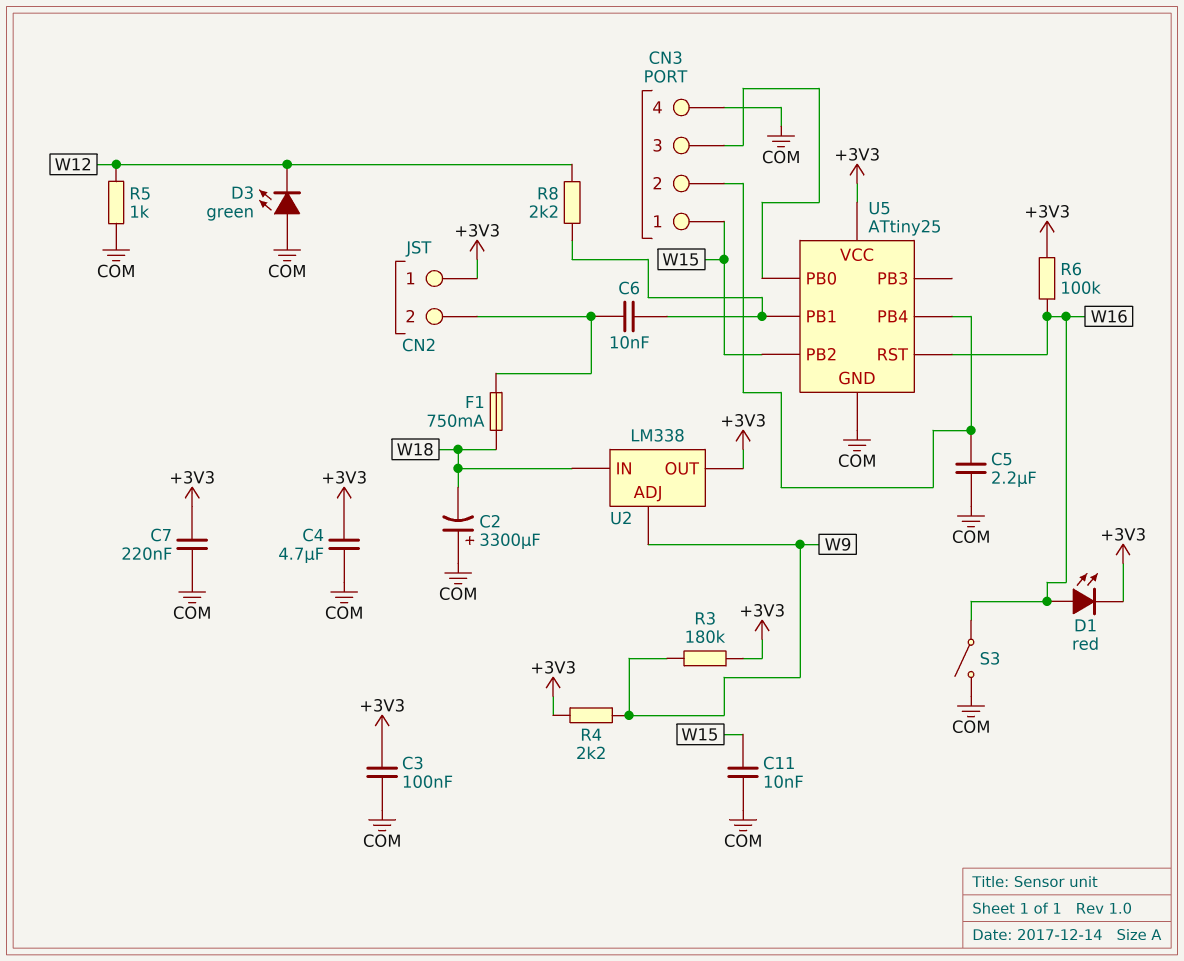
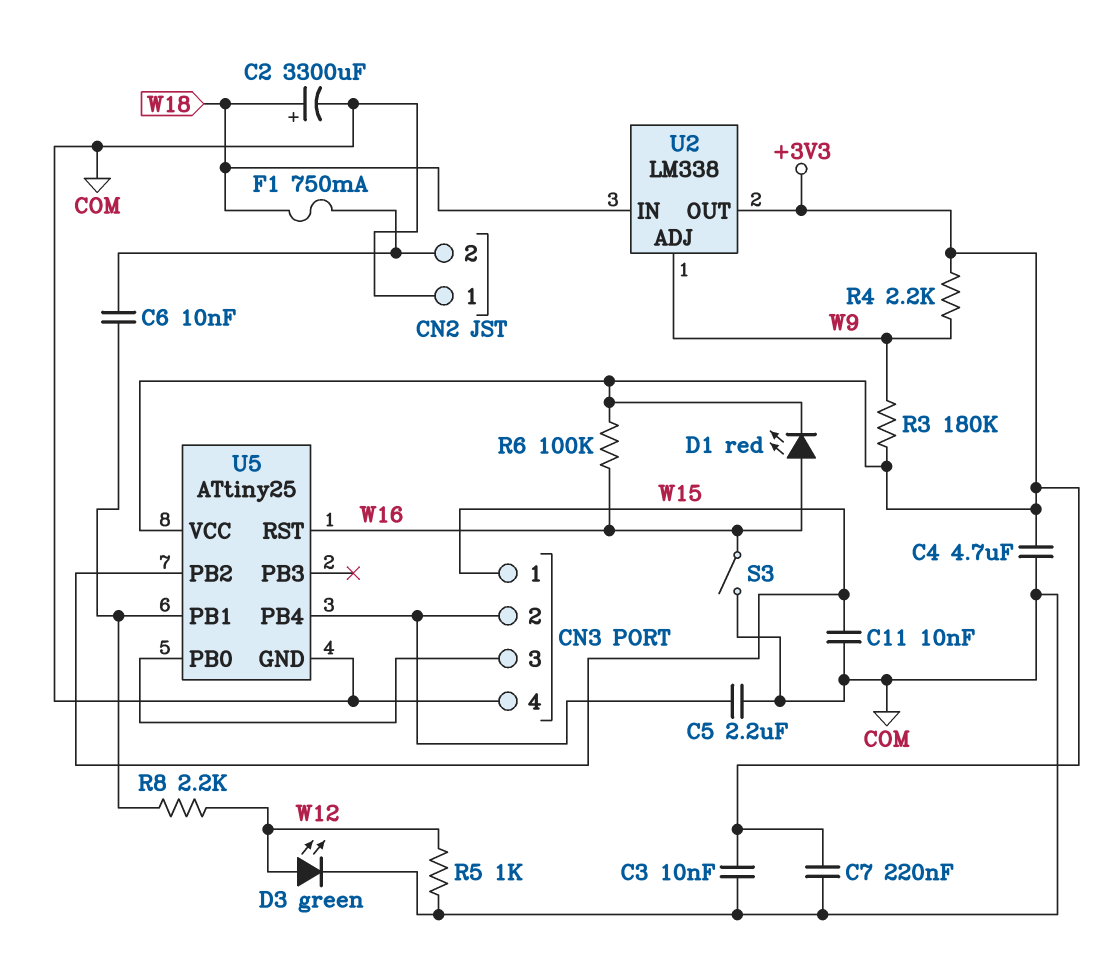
C2: 3300uF (plus COM, minus W18) -> 3300uF (plus W18, minus COM)
C3: 100nF (+3V3, COM) -> 10nF (+3V3, COM)
CN2 pin 1: +3V3 -> COM
D3: LED green (A COM, K W12) -> LED green (A W12, K COM)

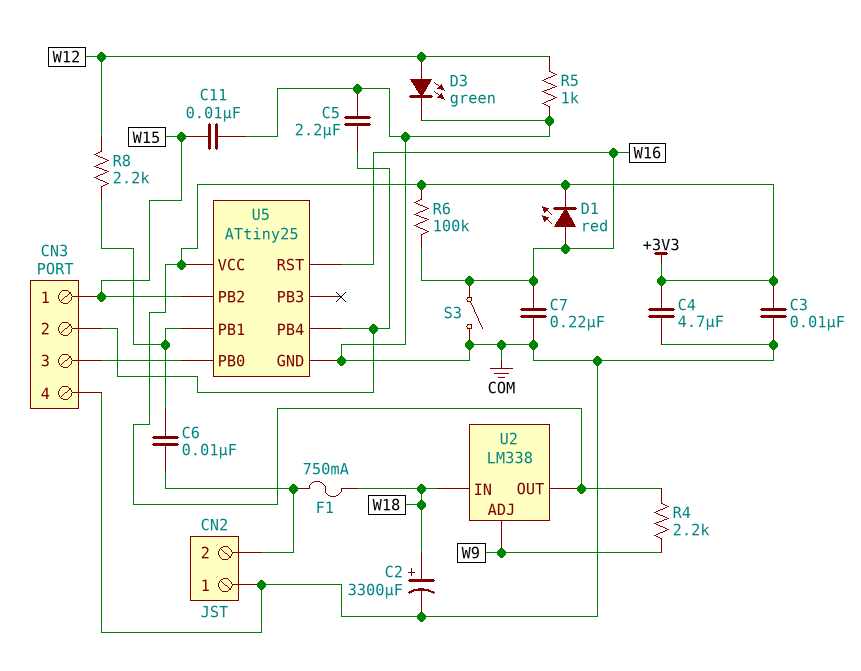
C7: 220nF (+3V3, COM) -> 220nF (COM, W16)
R3: 180k (+3V3, W9) -> none

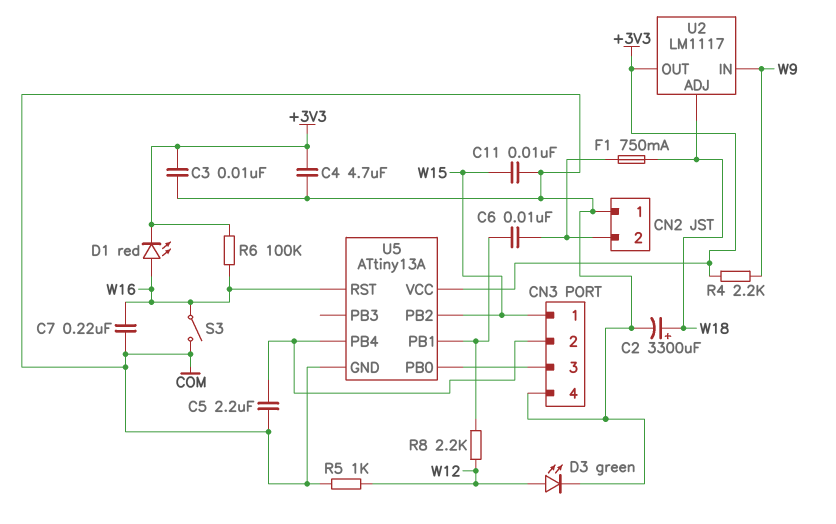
U2: LM338 -> LM1117
U2 pin ADJ: W9 -> W18
U2 pin IN: W18 -> W9
U5: ATtiny25 -> ATtiny13A

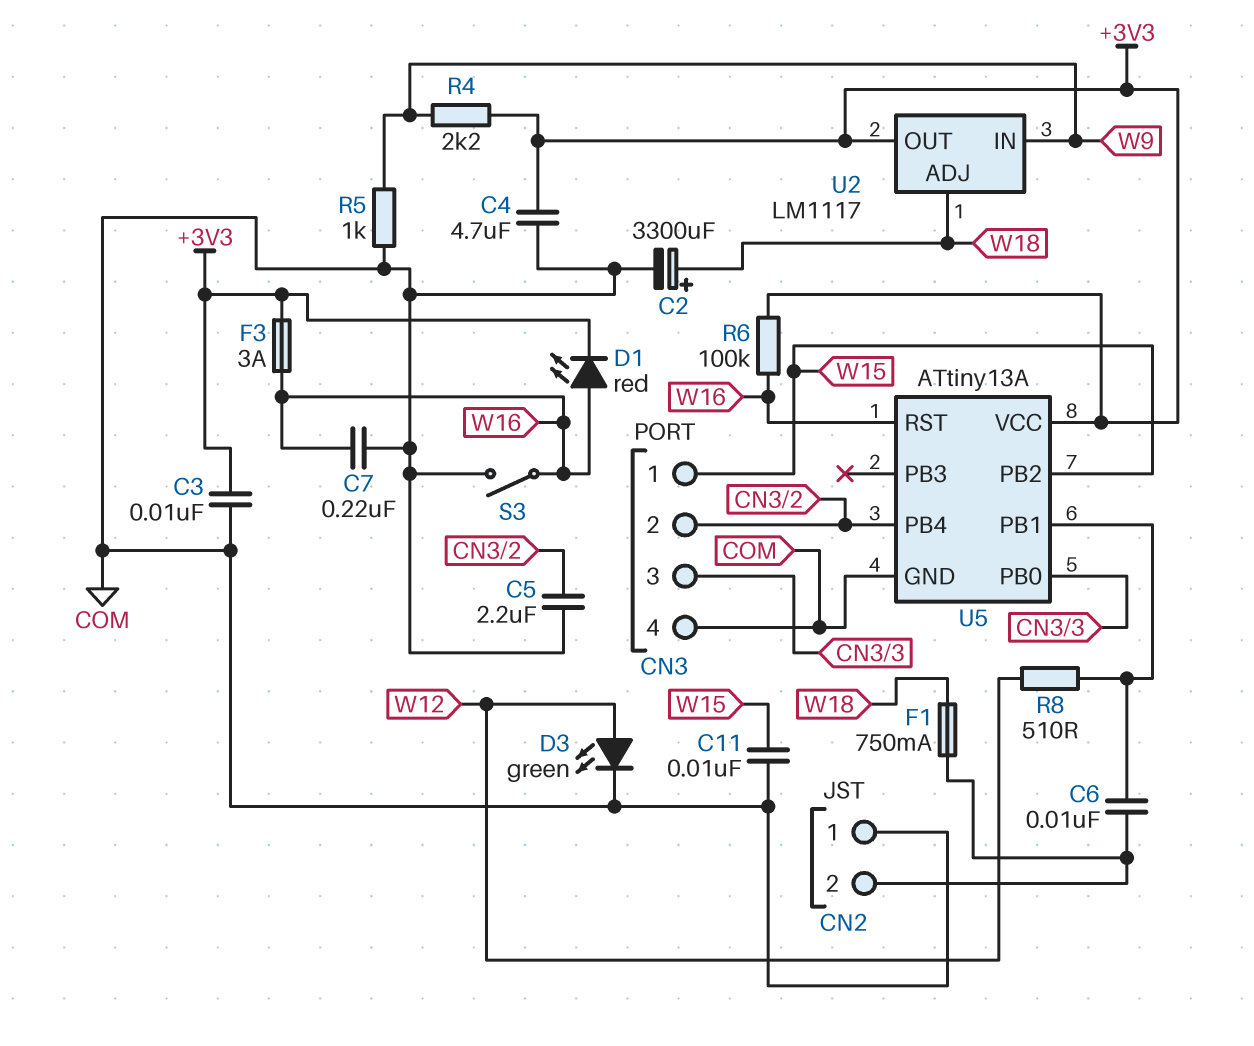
F3: none -> 3A (+3V3, W16)
R5: 1k (COM, W12) -> 1k (COM, W9)
R8: 2.2k (U5/PB1, W12) -> 510 (U5/PB1, W12)

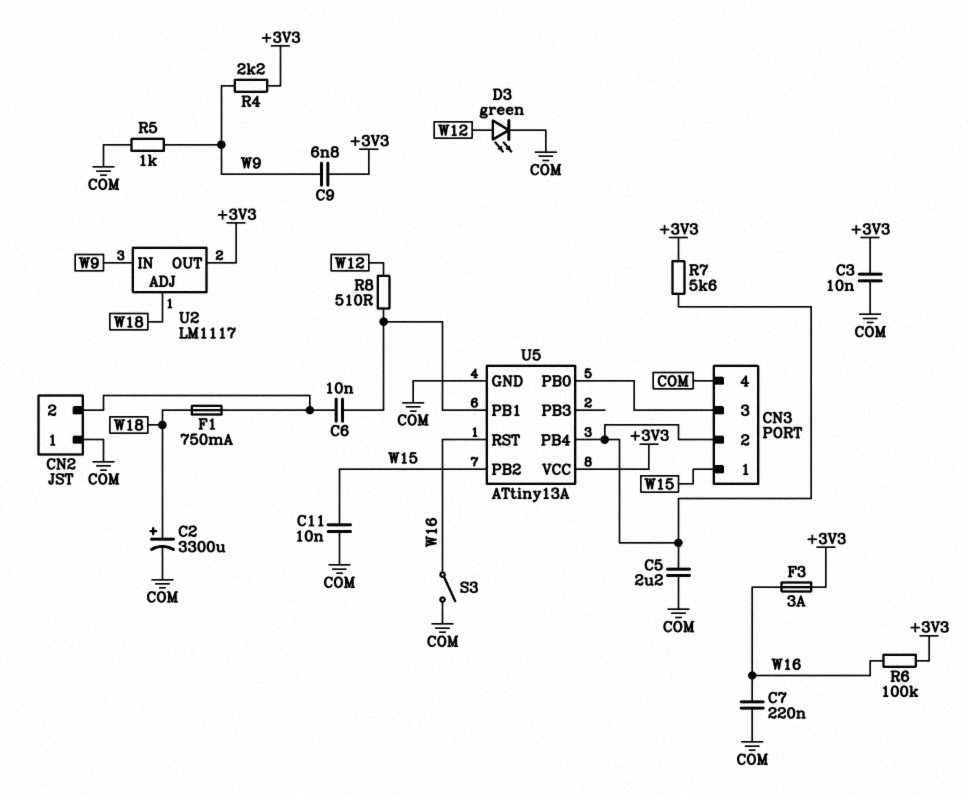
C4: 4.7uF (+3V3, COM) -> none
C9: none -> 6.8nF (+3V3, W9)
D1: LED red (A W16, K +3V3) -> none
R7: none -> 5.6k (+3V3, CN3/2)

